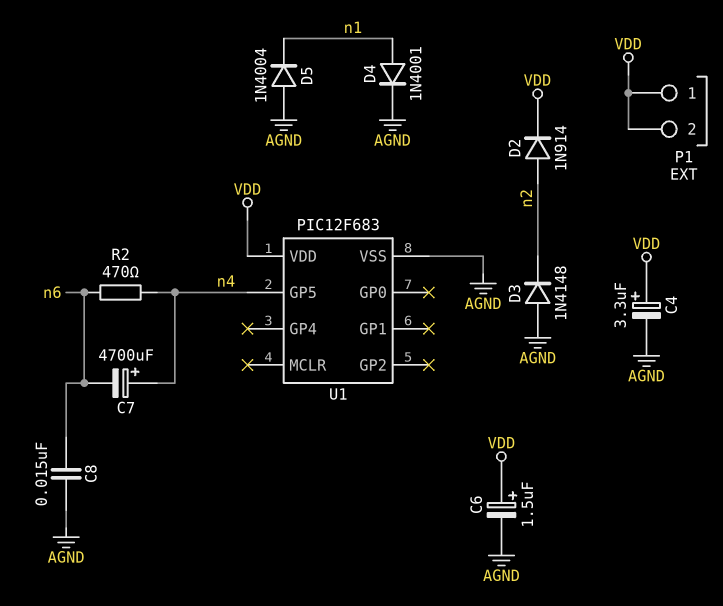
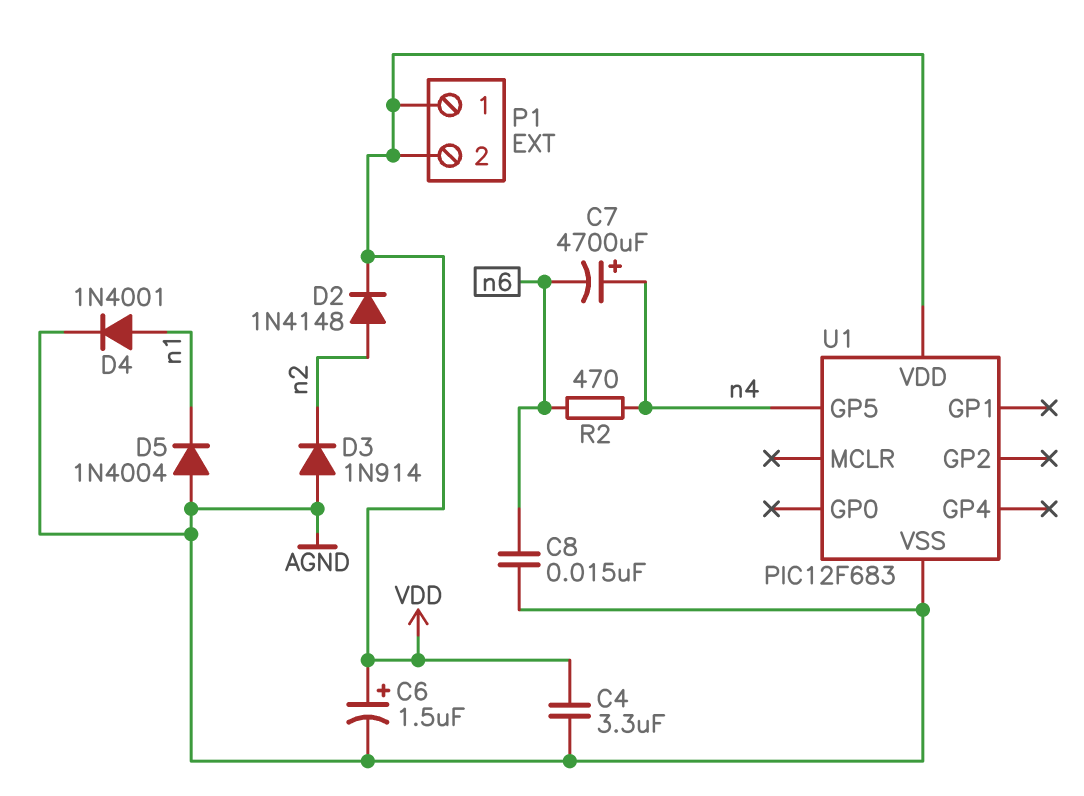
C4: 3.3uF (plus VDD, minus AGND) -> 3.3uF (AGND, VDD)
D2: diode 1N914 (A n2, K VDD) -> diode 1N4148 (A n2, K VDD)
D3: diode 1N4148 (A AGND, K n2) -> diode 1N914 (A AGND, K n2)

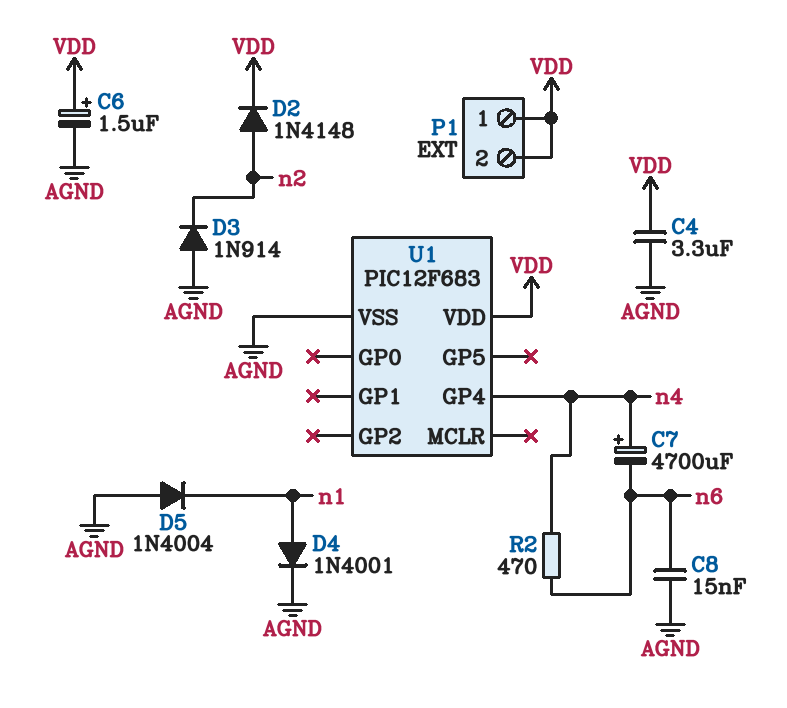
U1 pin GP4: none -> n4
U1 pin GP5: n4 -> none

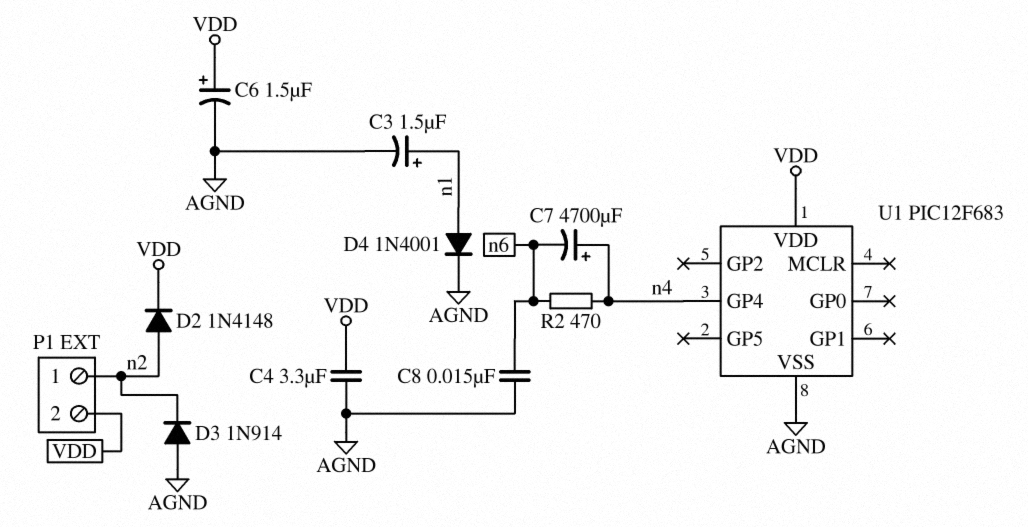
C3: none -> 1.5uF (plus n1, minus AGND)
D5: diode 1N4004 (A AGND, K n1) -> none
P1 pin 1: VDD -> n2

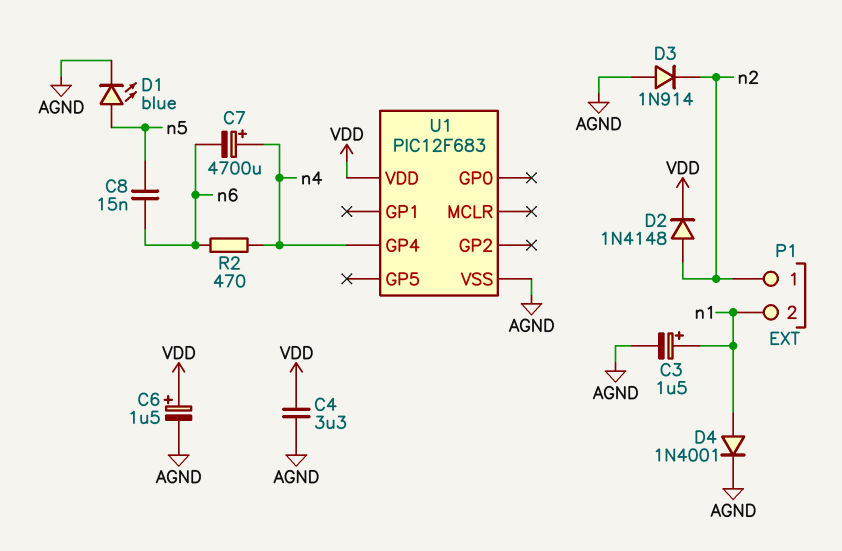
C8: 15nF (AGND, n6) -> 15nF (n5, n6)
D1: none -> LED blue (A n5, K AGND)
P1 pin 2: VDD -> n1

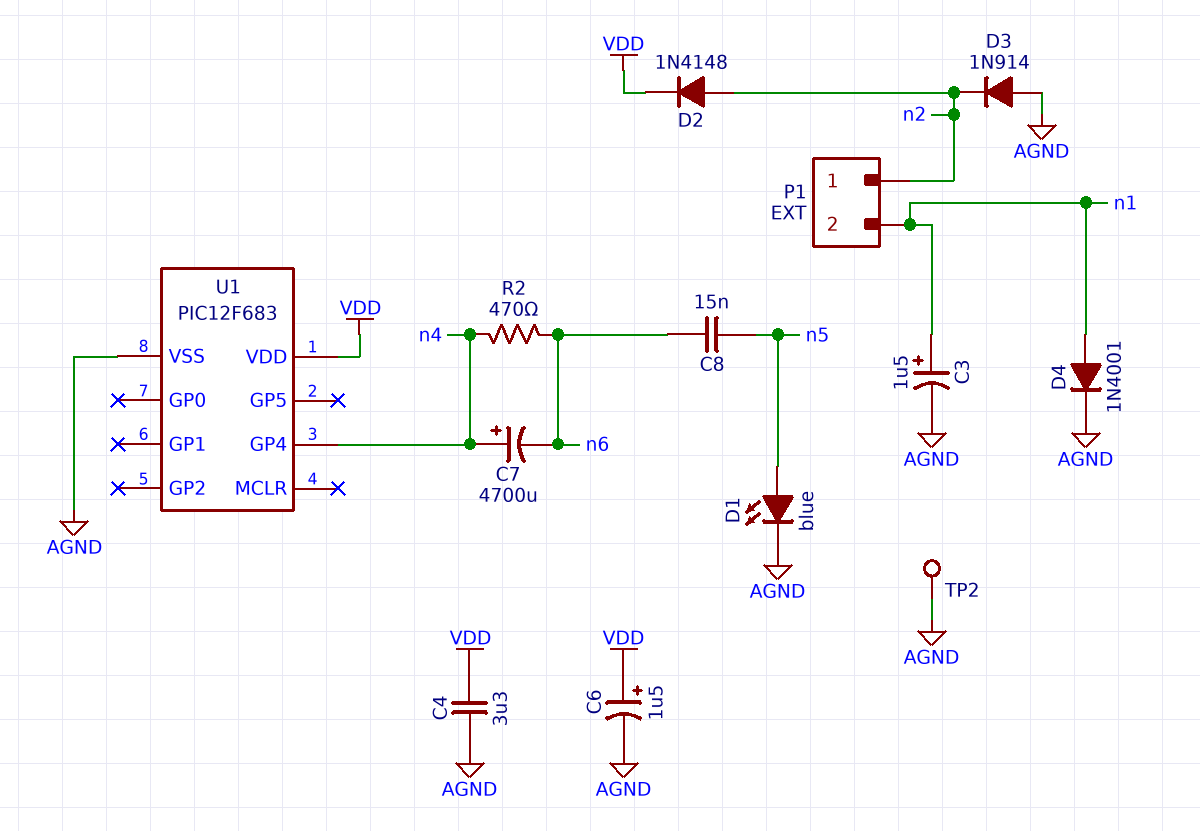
TP2: none -> test point (AGND)

